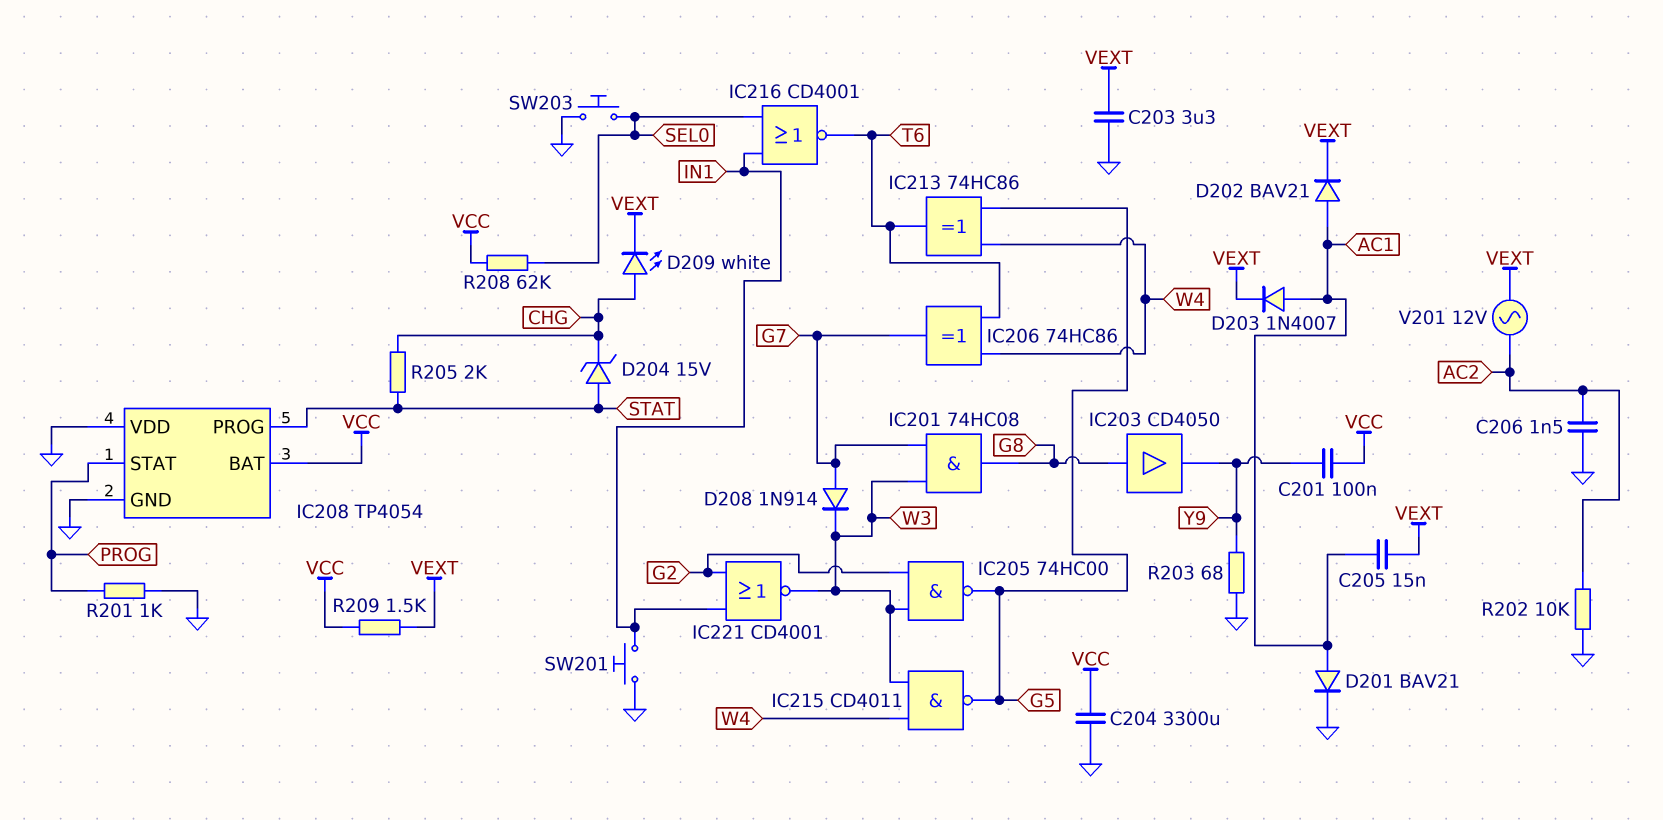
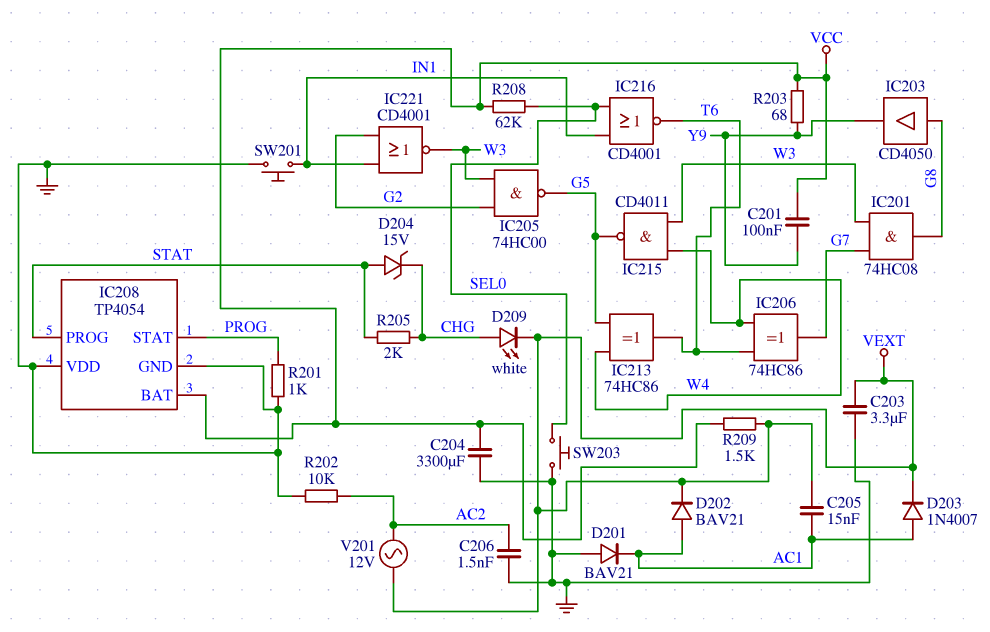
D201: diode BAV21 (A AC1, K GND) -> diode BAV21 (A GND, K AC1)
D208: diode 1N914 (A G7, K W3) -> none
R203: 68 (GND, Y9) -> 68 (VCC, Y9)

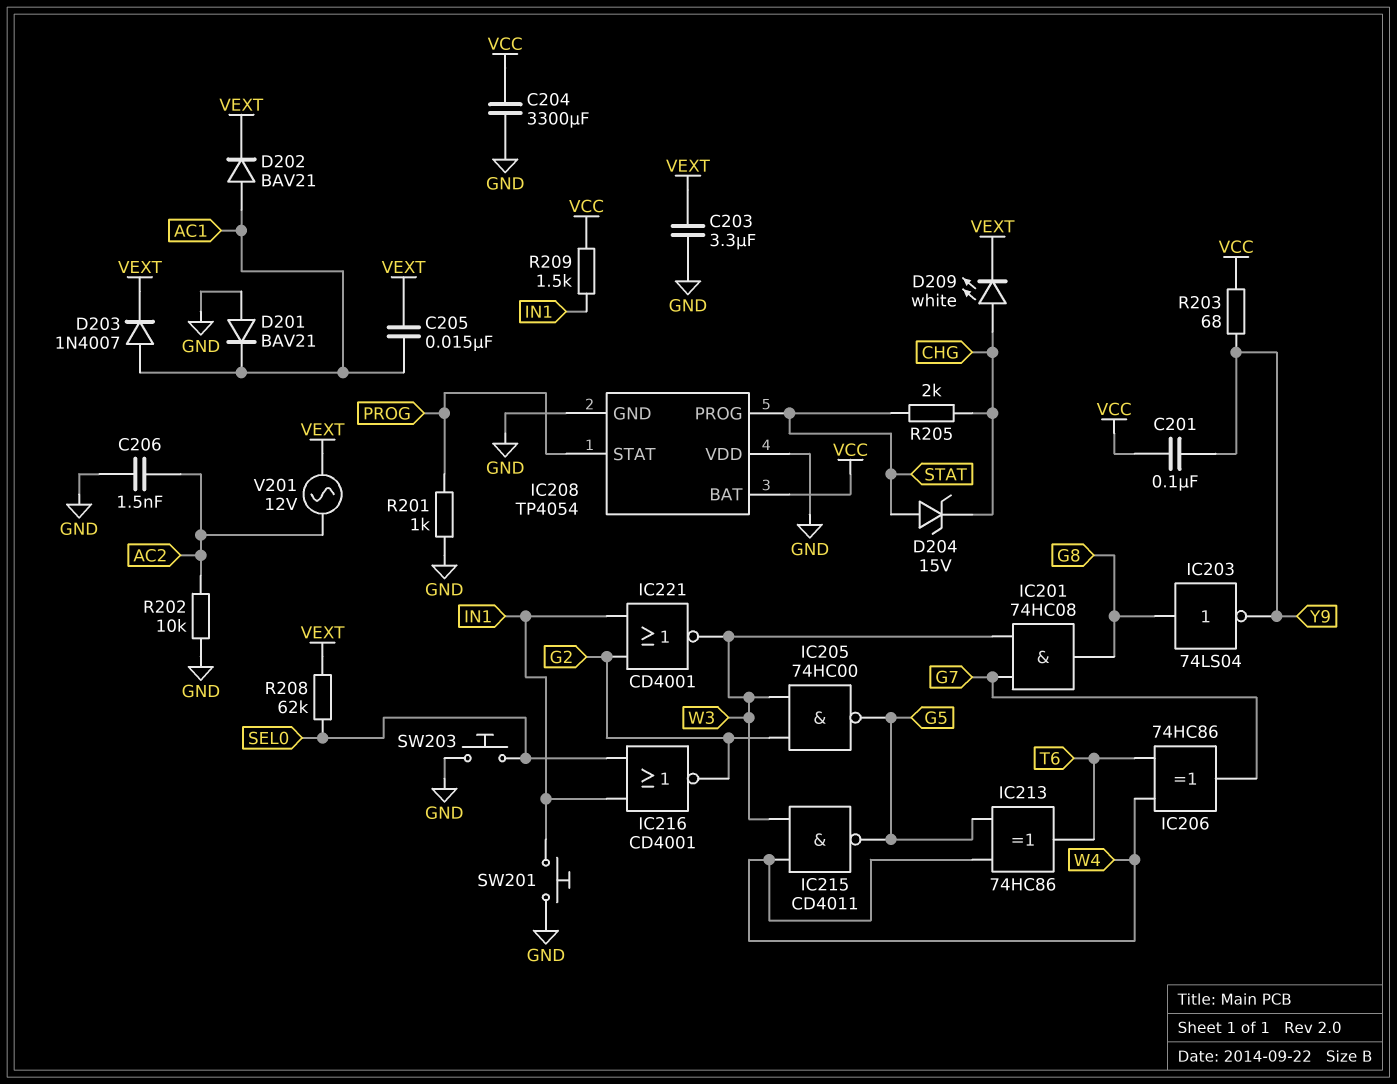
IC203: buffer CD4050 (in G8, out Y9) -> NOT 74LS04 (in G8, out Y9)
IC216: NOR CD4001 (in IN1, in SEL0, out T6) -> NOR CD4001 (in IN1, in SEL0, out G2)
R208: 62k (SEL0, VCC) -> 62k (SEL0, VEXT)
R209: 1.5k (VCC, VEXT) -> 1.5k (IN1, VCC)

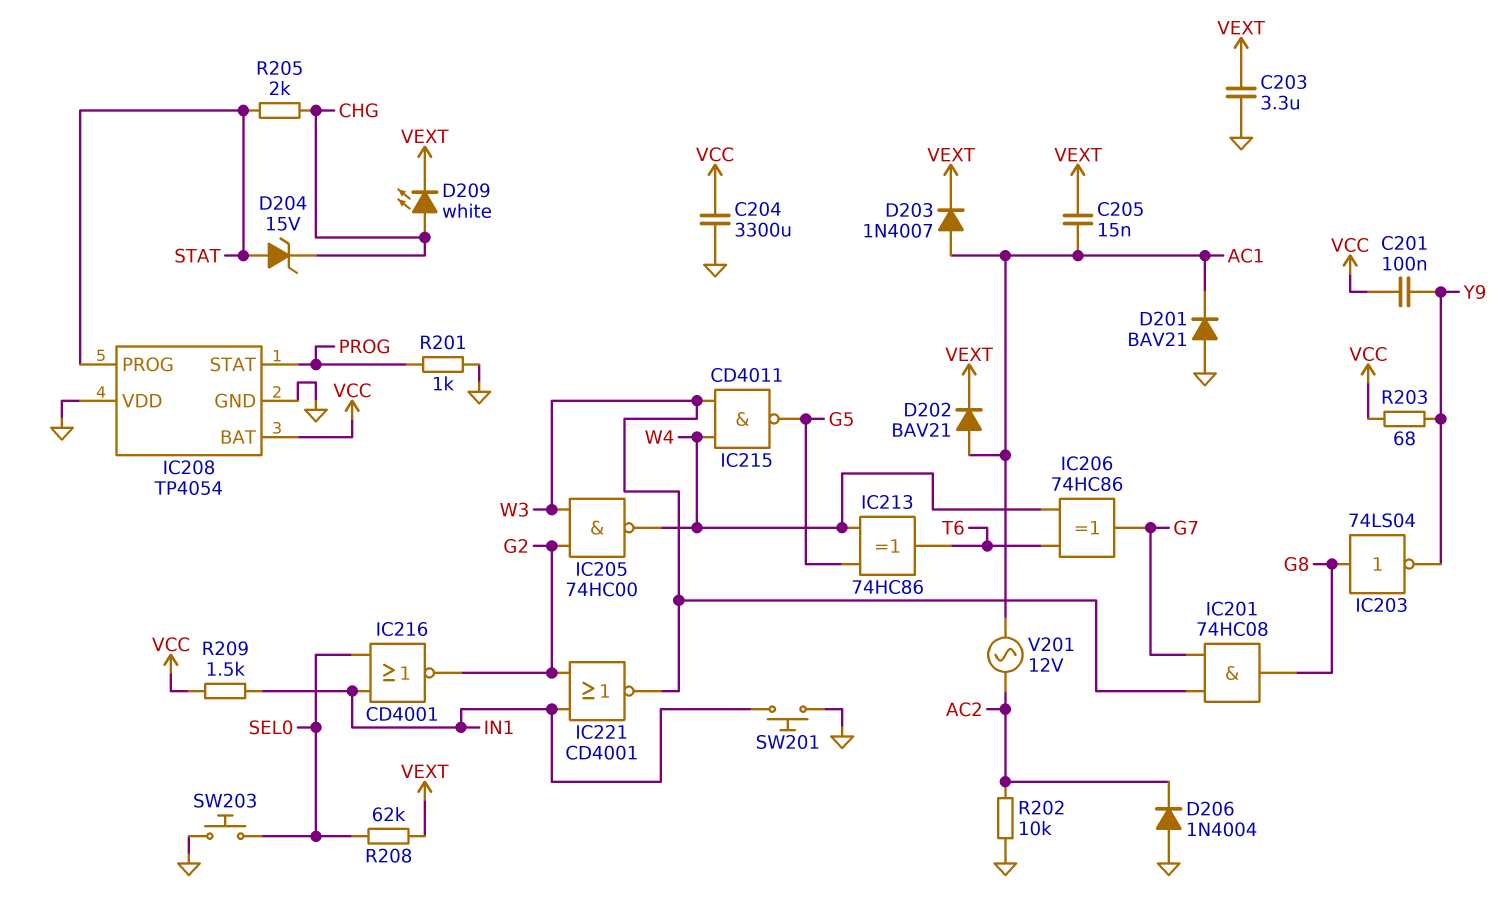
C206: 1.5nF (AC2, GND) -> none
D206: none -> diode 1N4004 (A GND, K AC2)
IC205: NAND 74HC00 (in G2, in W3, out G5) -> NAND 74HC00 (in G2, in W3, out W4)
V201: AC 12V (AC2, VEXT) -> AC 12V (AC1, AC2)

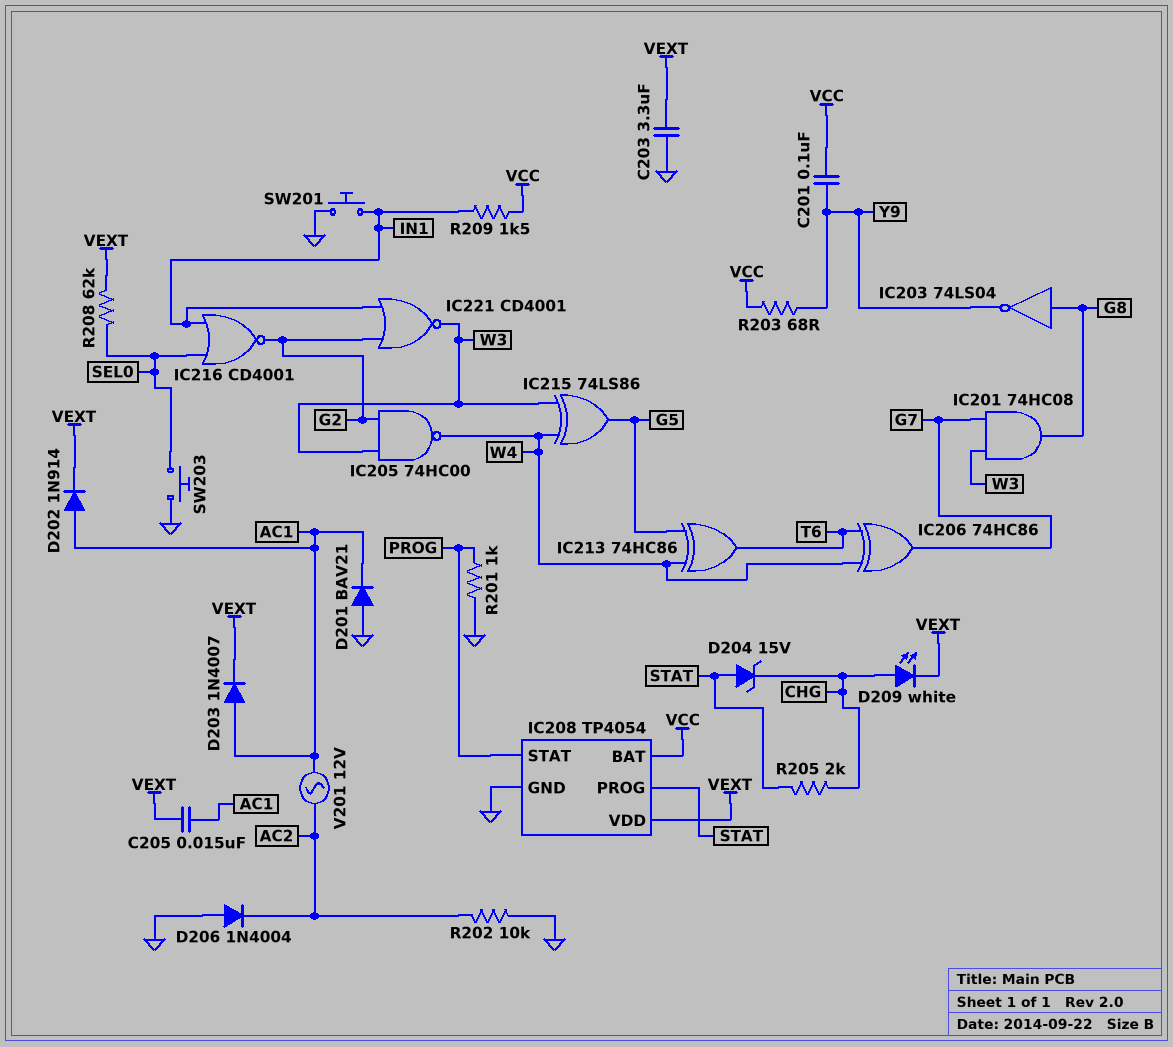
C204: 3300uF (GND, VCC) -> none
D202: diode BAV21 (A AC1, K VEXT) -> diode 1N914 (A AC1, K VEXT)
IC208 pin VDD: GND -> VEXT
IC215: NAND CD4011 (in W3, in W4, out G5) -> XOR 74LS86 (in W3, in W4, out G5)

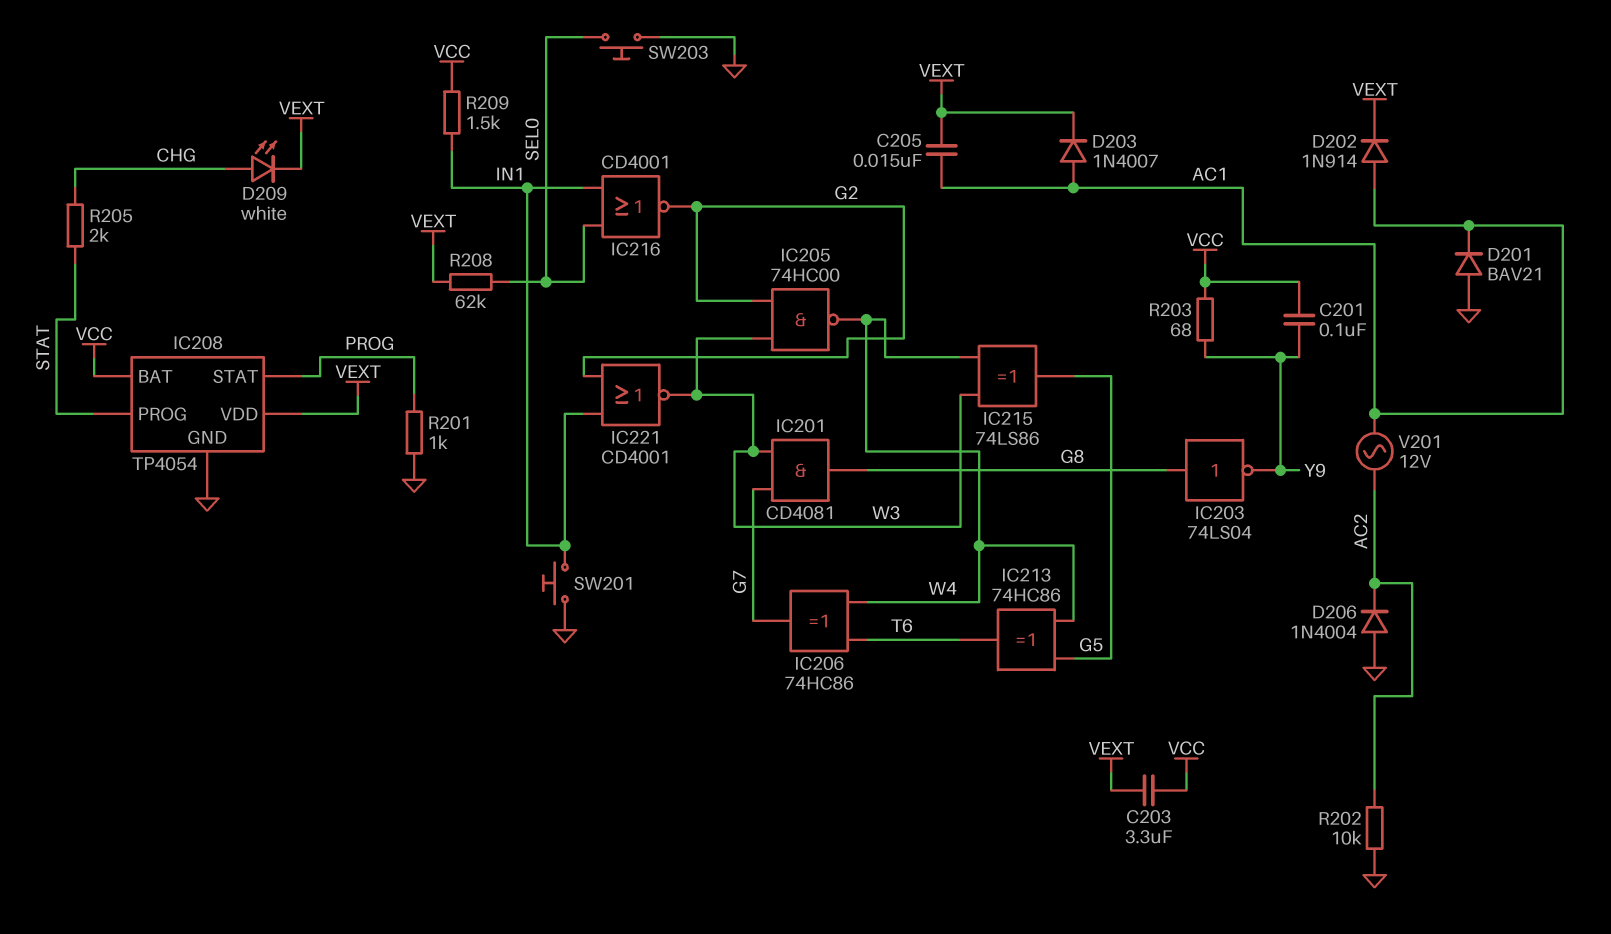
C203: 3.3uF (GND, VEXT) -> 3.3uF (VCC, VEXT)
D204: zener 15V (A STAT, K CHG) -> none
IC201: AND 74HC08 (in G7, in W3, out G8) -> AND CD4081 (in G7, in W3, out G8)

